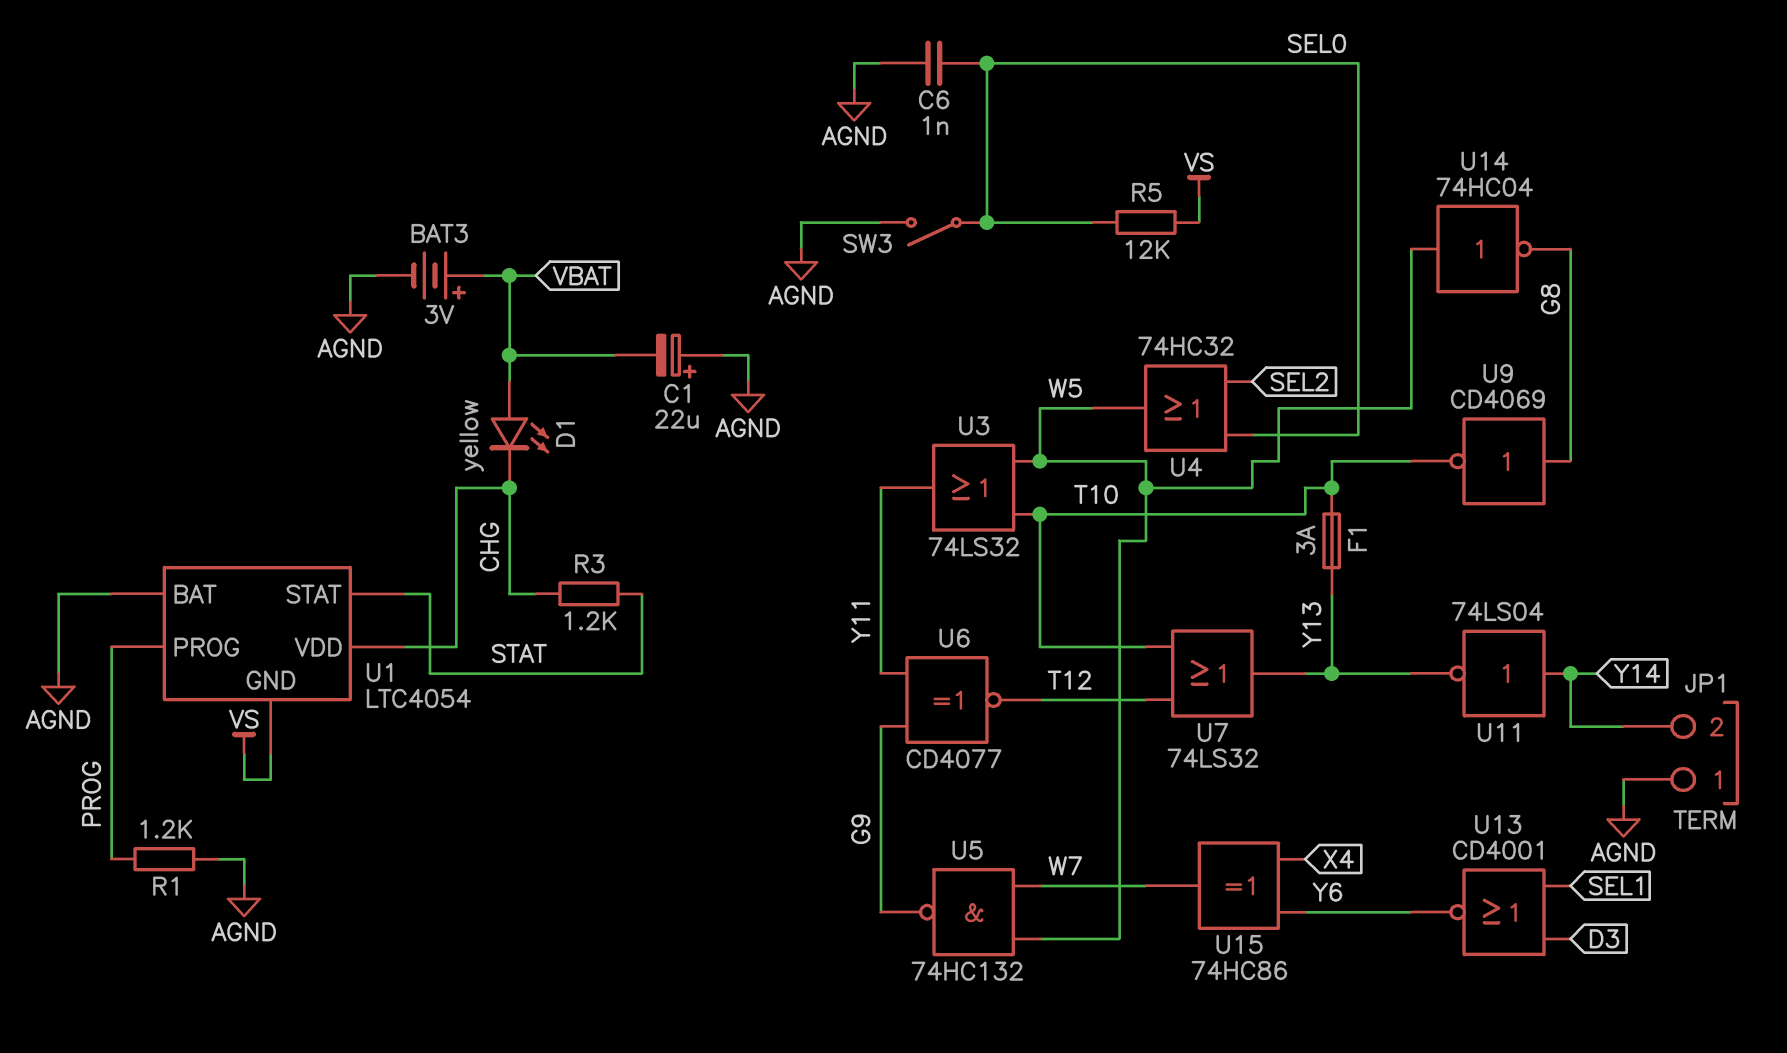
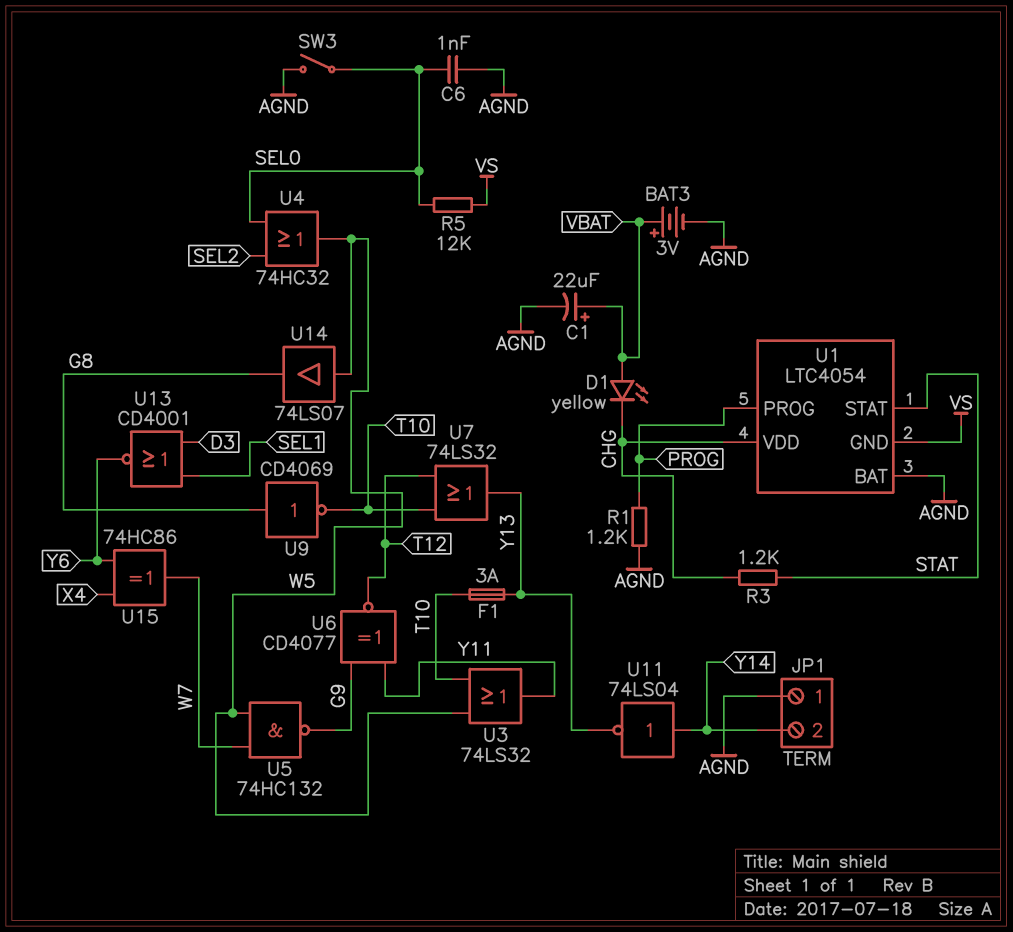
C1: 22uF (plus AGND, minus VBAT) -> 22uF (plus VBAT, minus AGND)
U14: NOT 74HC04 (in W5, out G8) -> buffer 74LS07 (in W5, out G8)

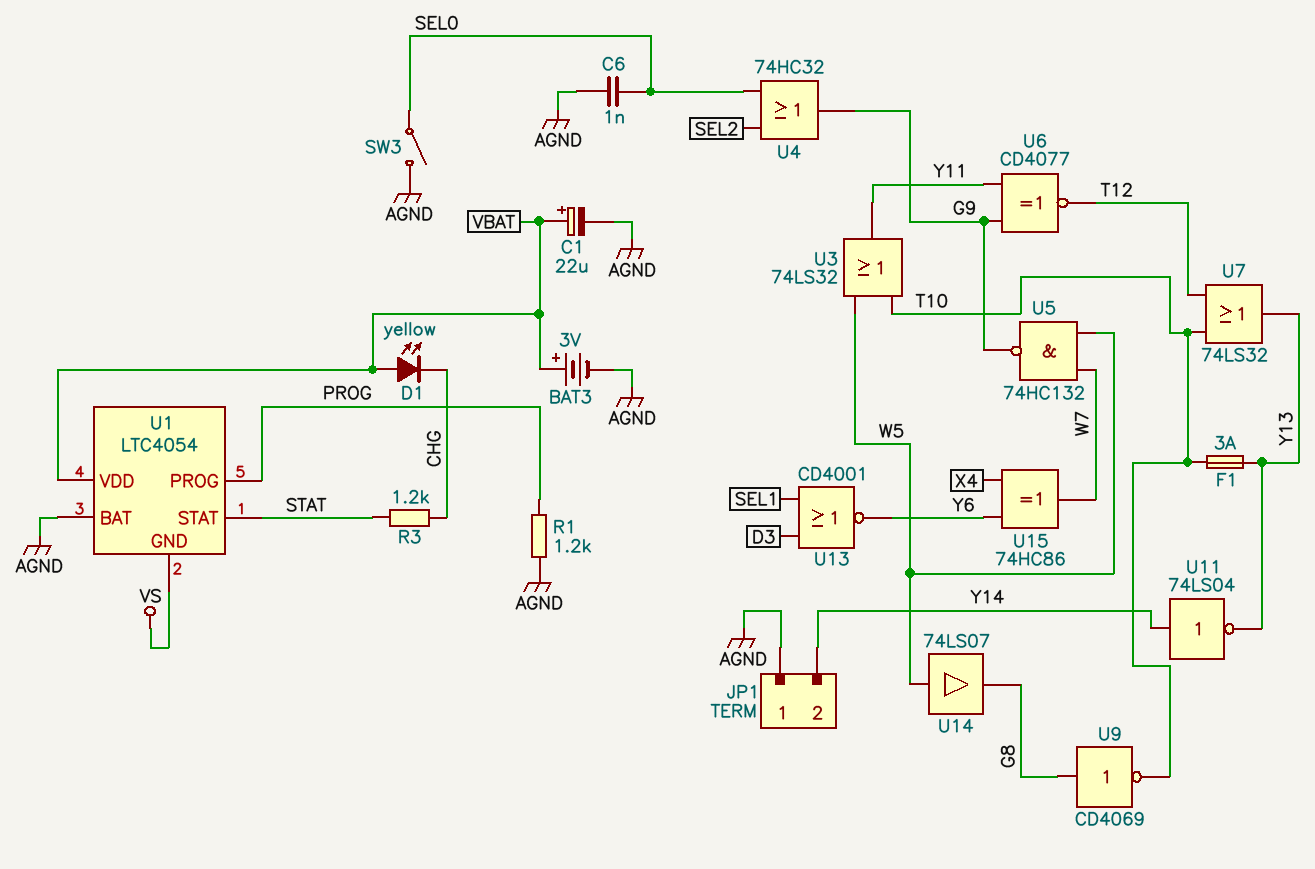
R5: 12k (SEL0, VS) -> none
U1 pin VDD: CHG -> VBAT
U4: OR 74HC32 (in SEL0, in SEL2, out W5) -> OR 74HC32 (in SEL0, in SEL2, out G9)

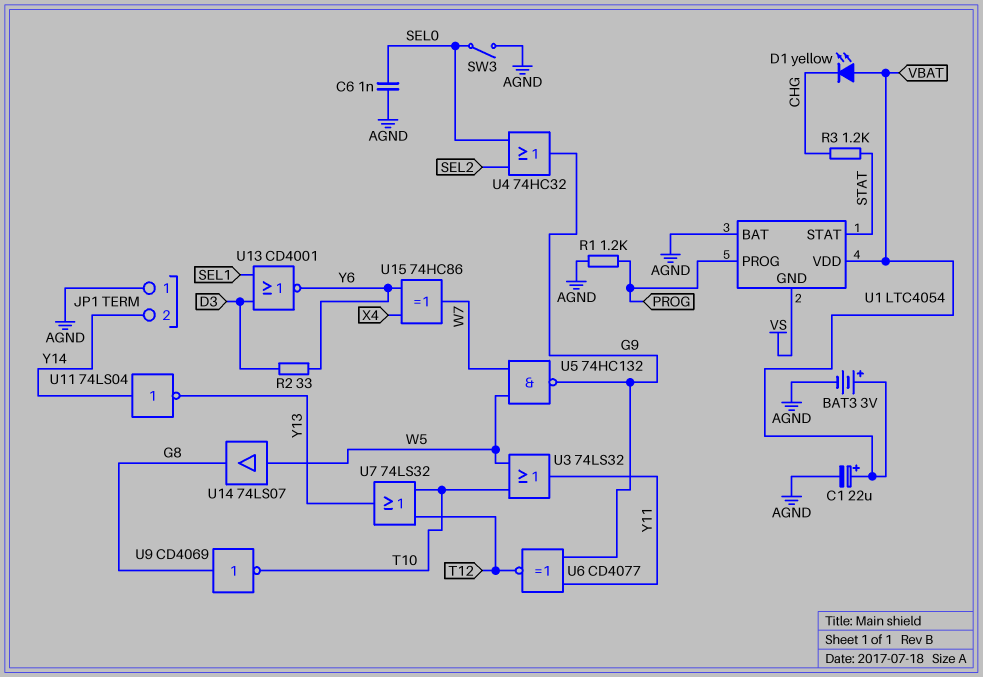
F1: 3A (T10, Y13) -> none
R2: none -> 33 (D3, Y6)

